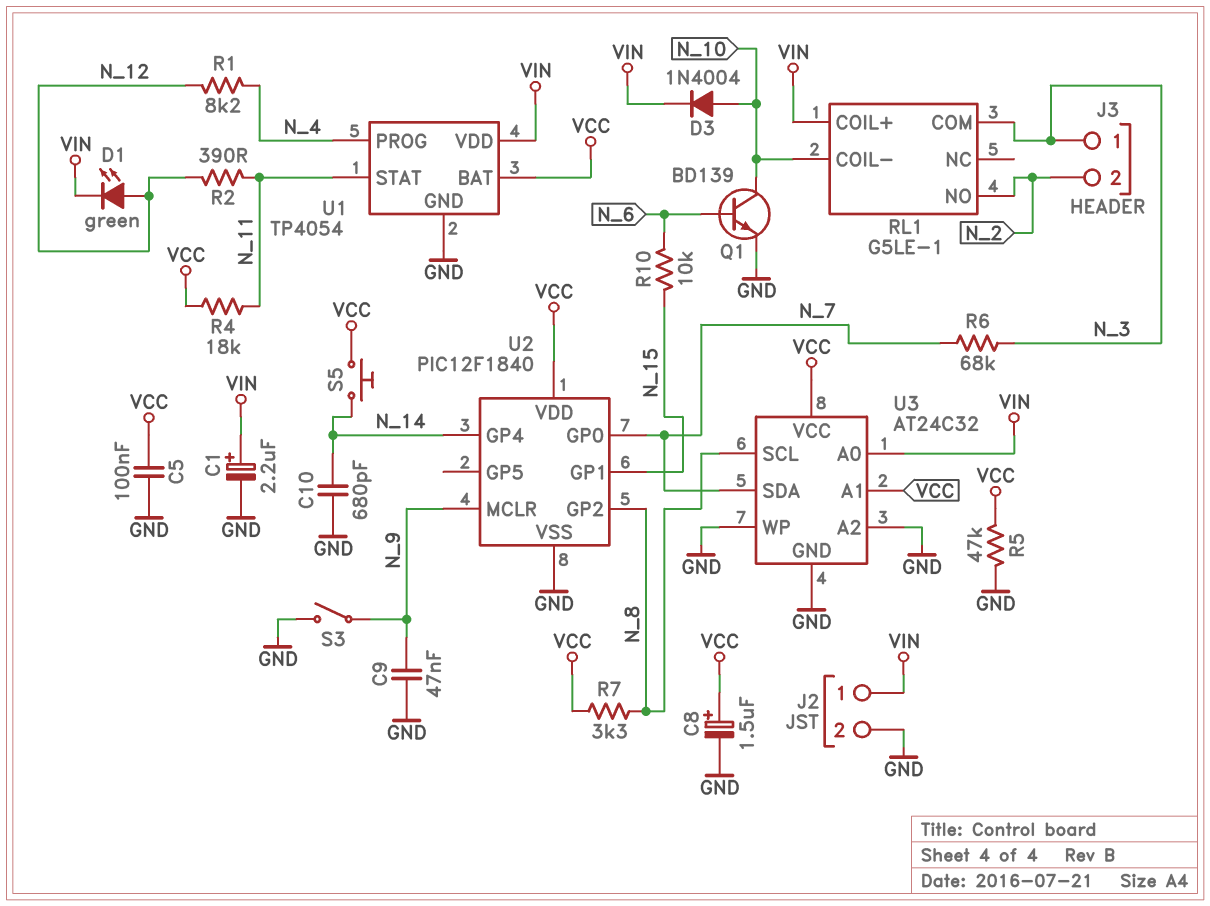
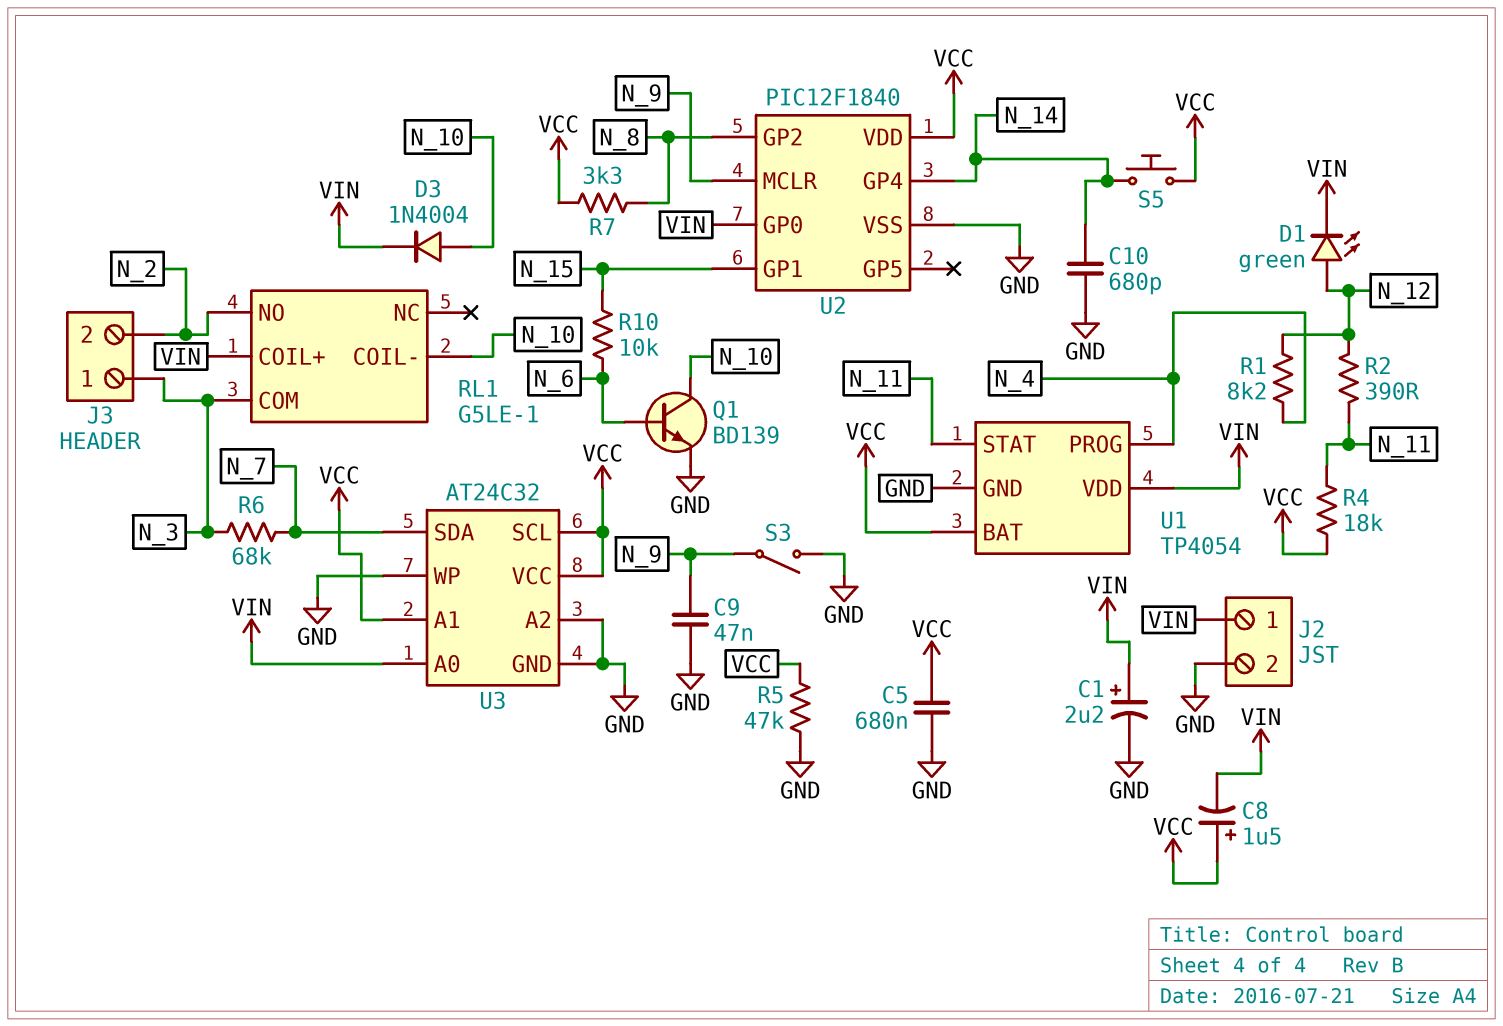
C5: 100nF (GND, VCC) -> 680nF (GND, VCC)
C8: 1.5uF (plus VCC, minus GND) -> 1.5uF (plus VCC, minus VIN)
U2 pin GP0: N_7 -> VIN
U3 pin SCL: N_8 -> VCC

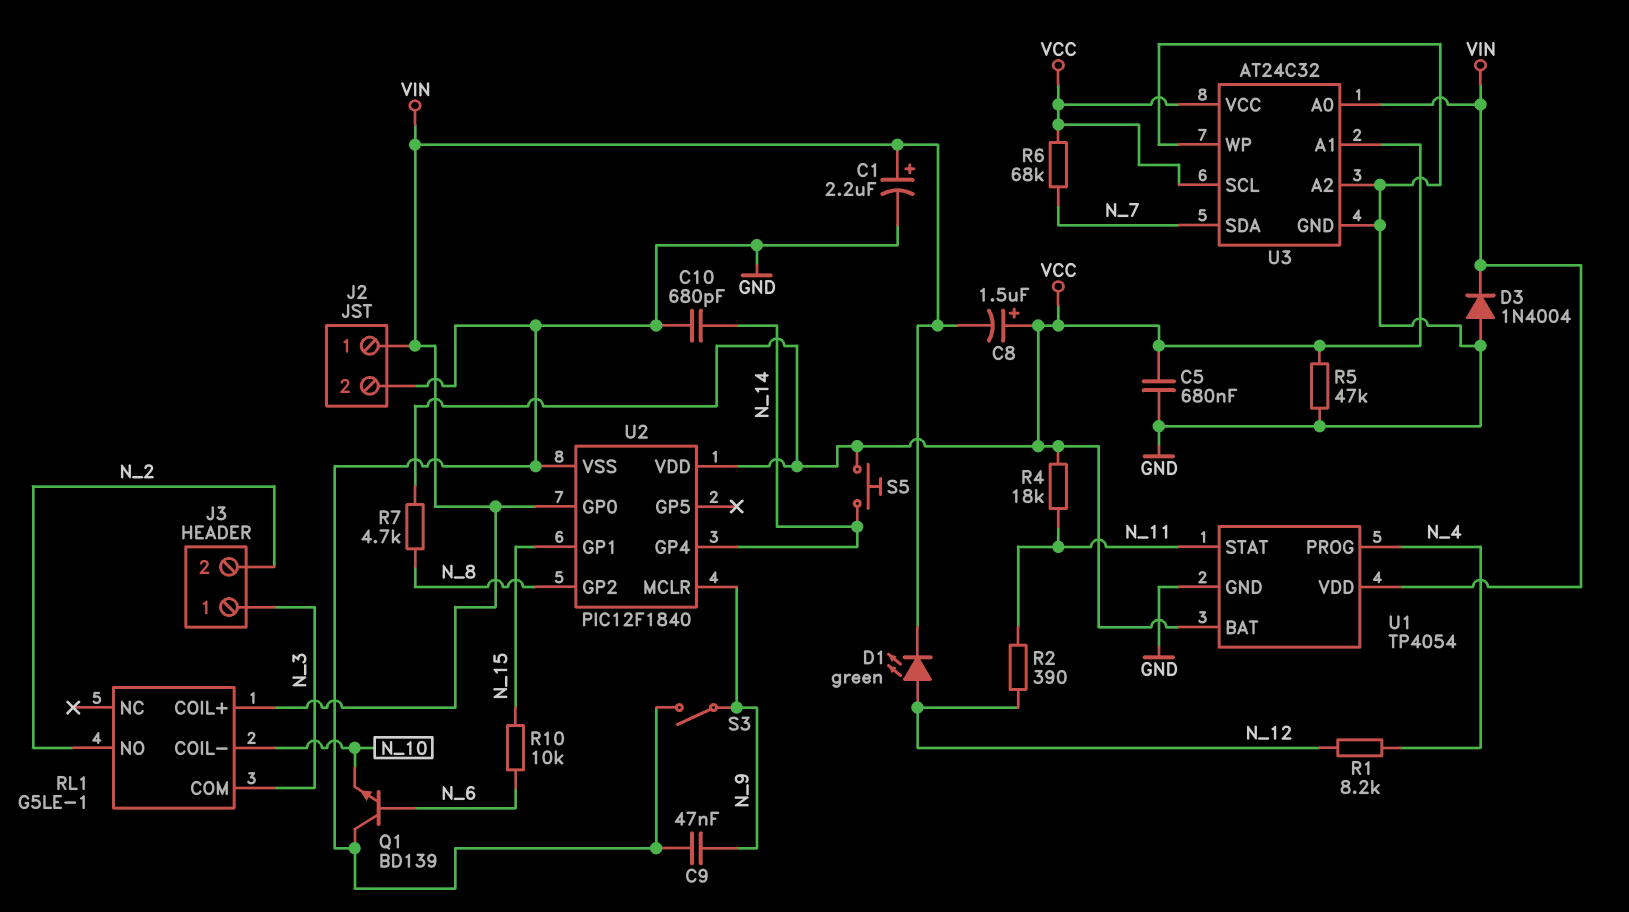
D3: diode 1N4004 (A N_10, K VIN) -> diode 1N4004 (A GND, K VIN)
Q1: NPN BD139 (B N_6, C N_10, E GND) -> NPN BD139 (B N_6, C GND, E N_10)
R6: 68k (N_3, N_7) -> 68k (N_7, VCC)
R7: 3.3k (N_8, VCC) -> 4.7k (N_8, VCC)

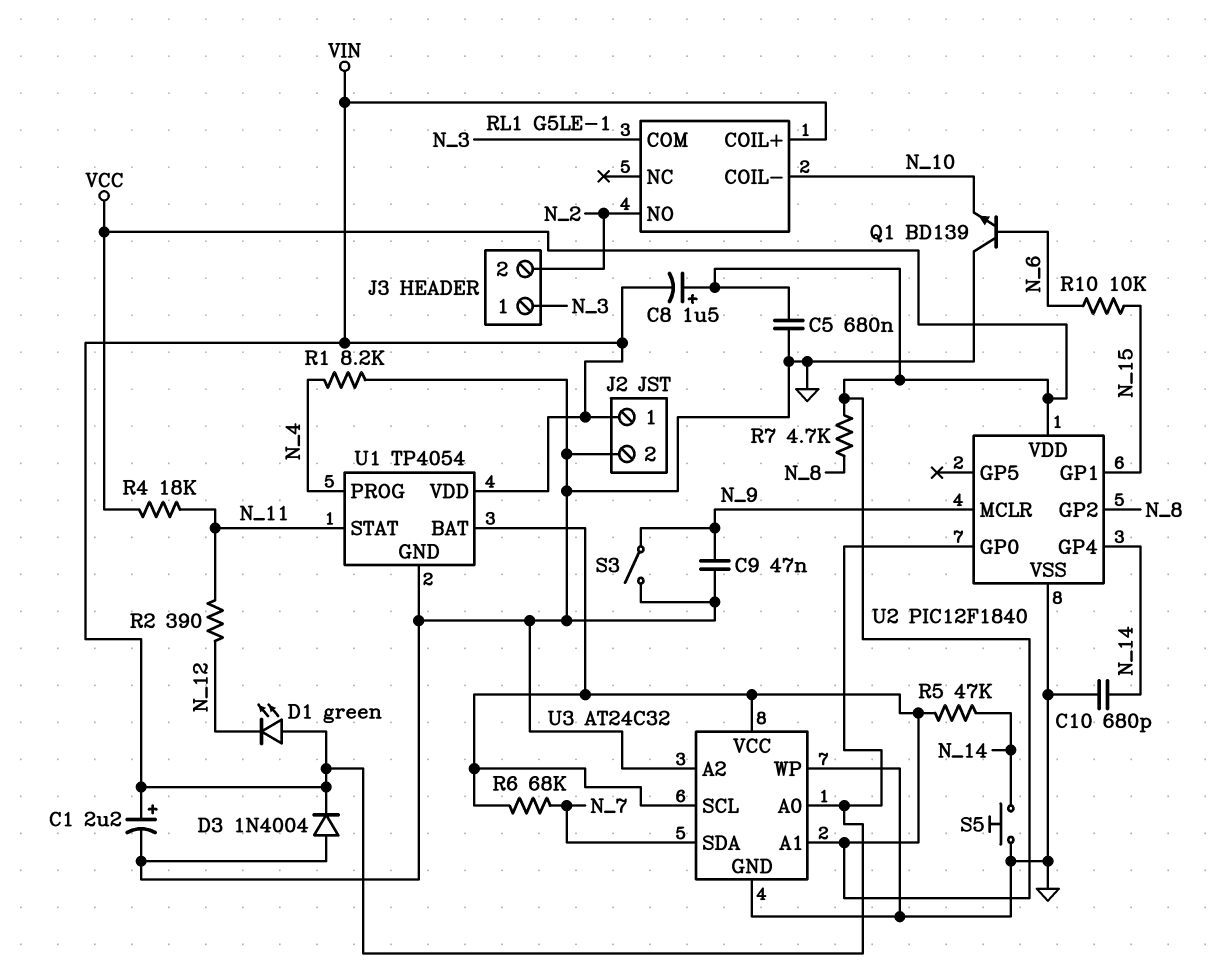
D1: LED green (A N_12, K VIN) -> LED green (A VIN, K N_12)
R1: 8.2k (N_4, N_12) -> 8.2k (GND, N_4)
R5: 47k (GND, VCC) -> 47k (N_14, VCC)
S5: button (N_14, VCC) -> button (GND, N_14)

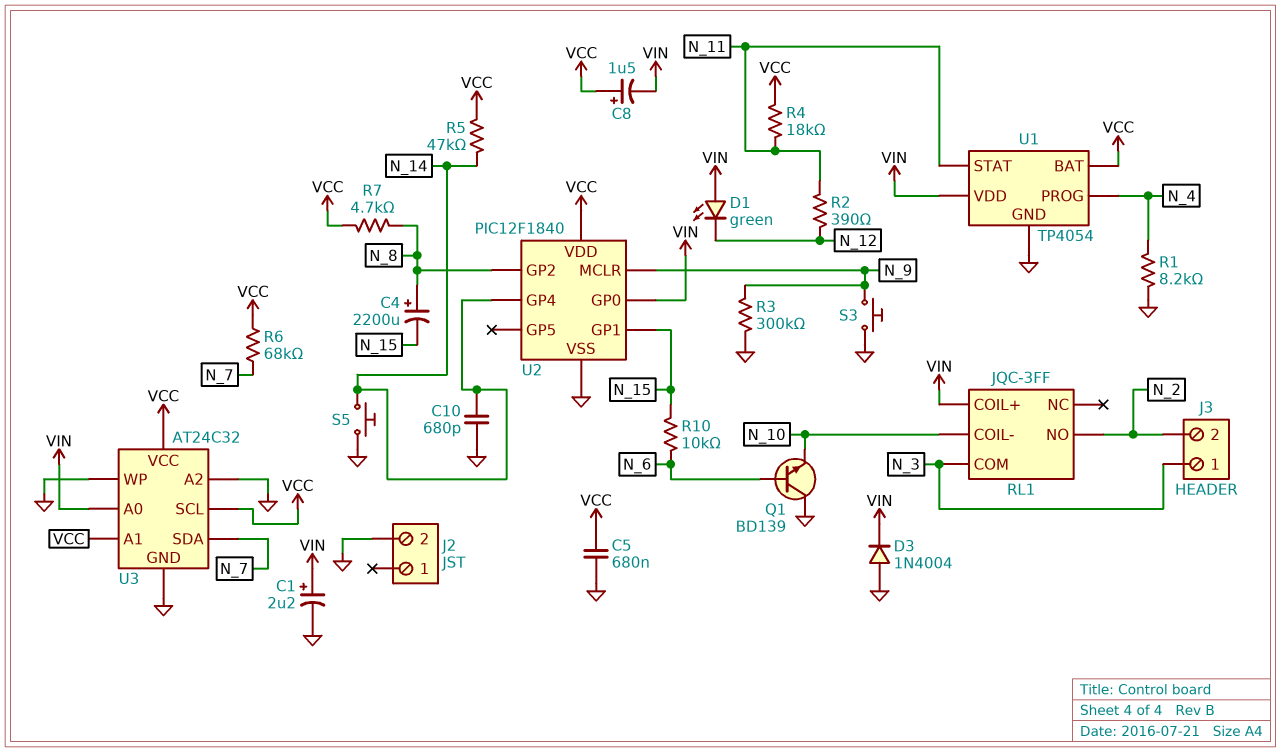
C4: none -> 2200uF (plus N_8, minus N_15)
C9: 47nF (GND, N_9) -> none
J2 pin 1: VIN -> none
R3: none -> 300k (GND, N_9)
RL1: G5LE-1 -> JQC-3FF
S3: switch (GND, N_9) -> button (GND, N_9)

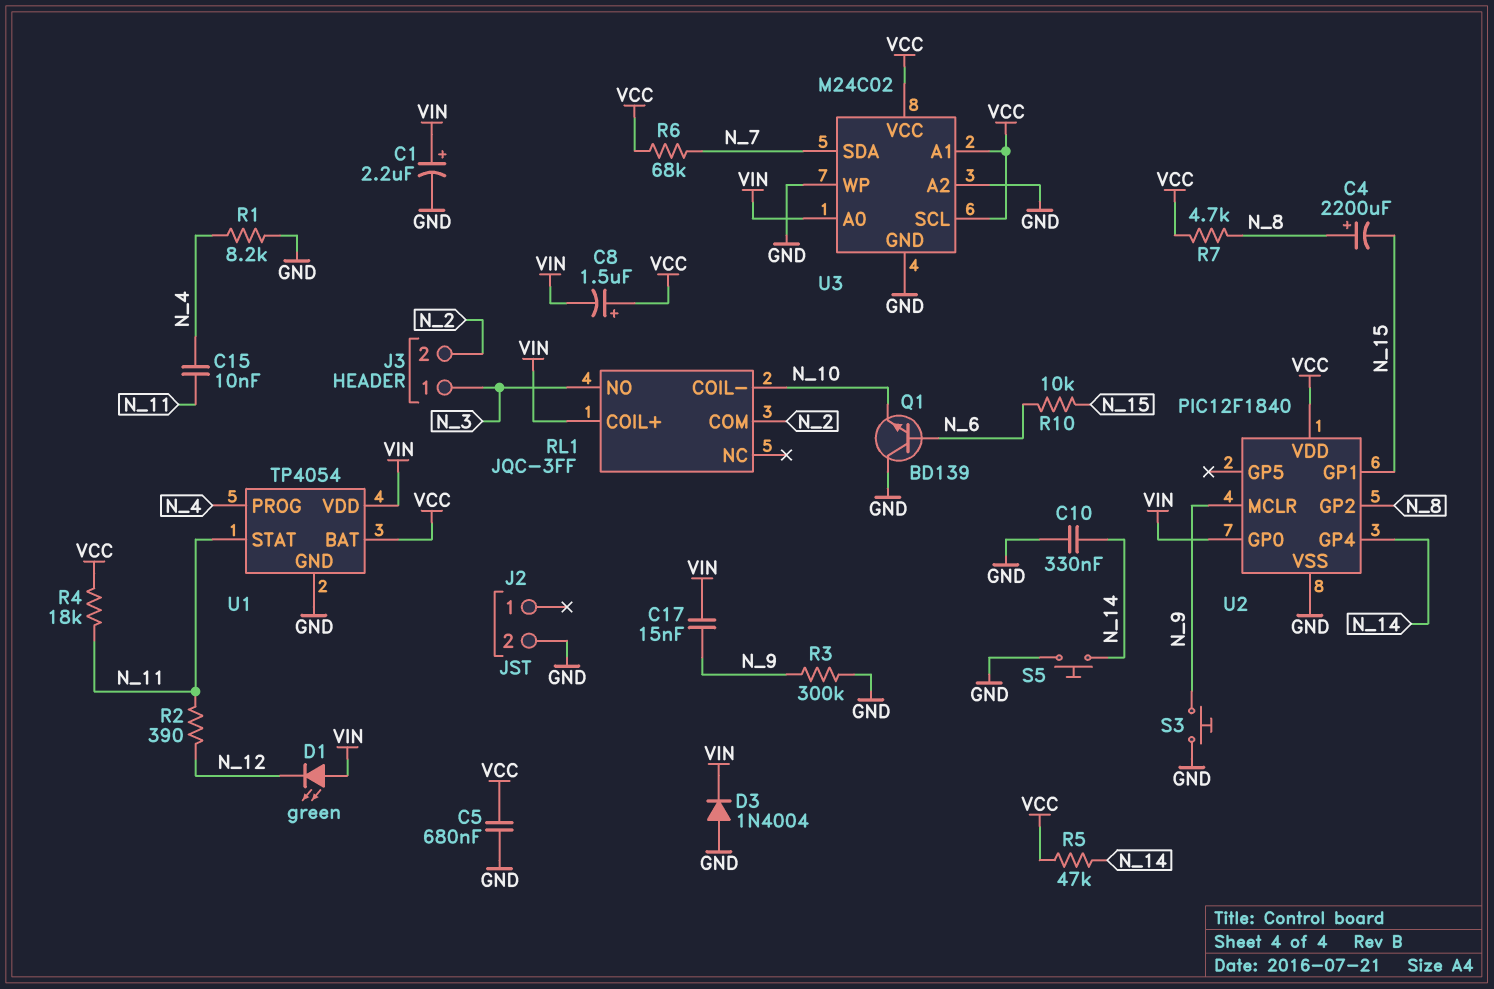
C10: 680pF (GND, N_14) -> 330nF (GND, N_14)
C15: none -> 10nF (N_4, N_11)
C17: none -> 15nF (N_9, VIN)
RL1 pin COM: N_3 -> N_2
RL1 pin NO: N_2 -> N_3
U3: AT24C32 -> M24C02

